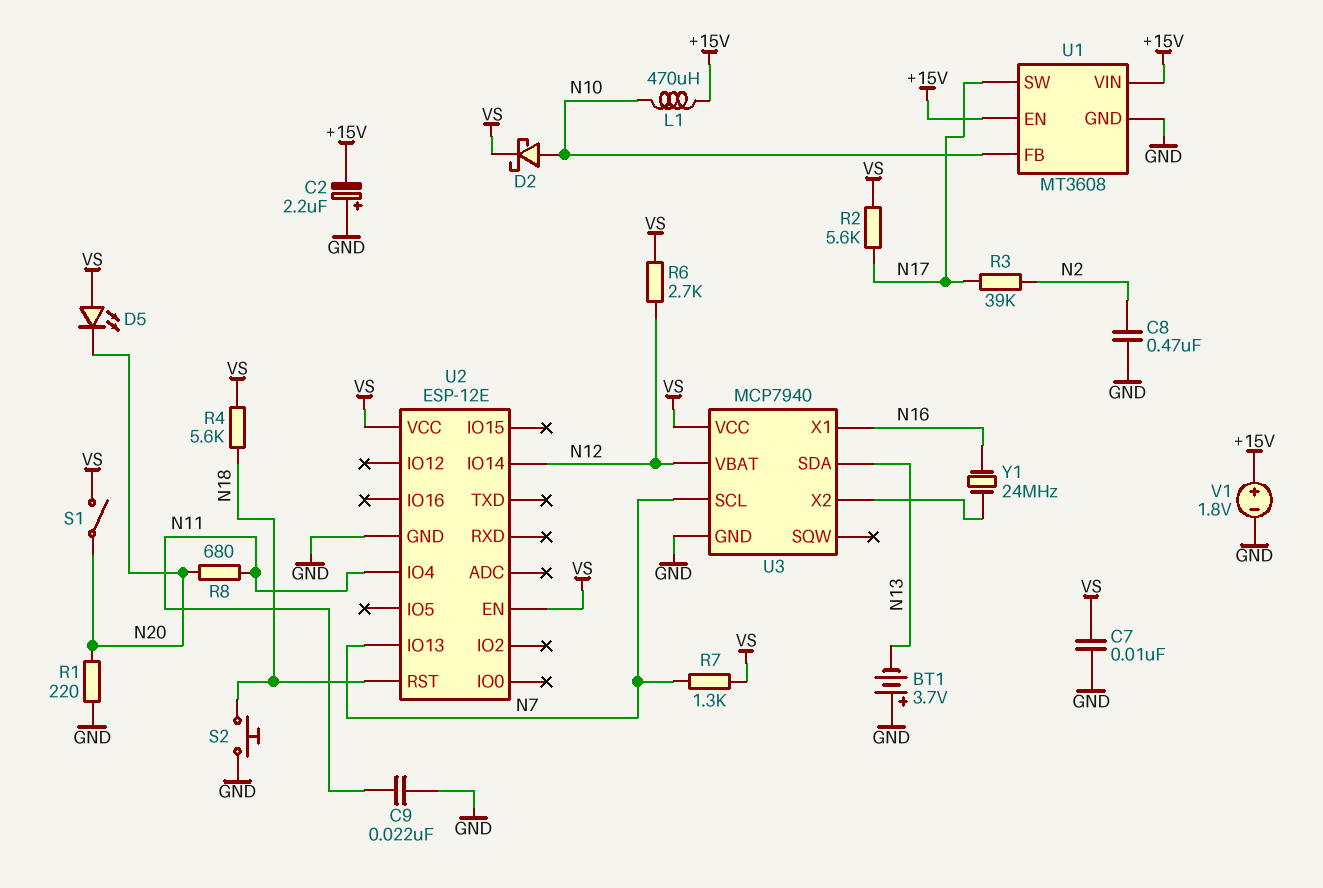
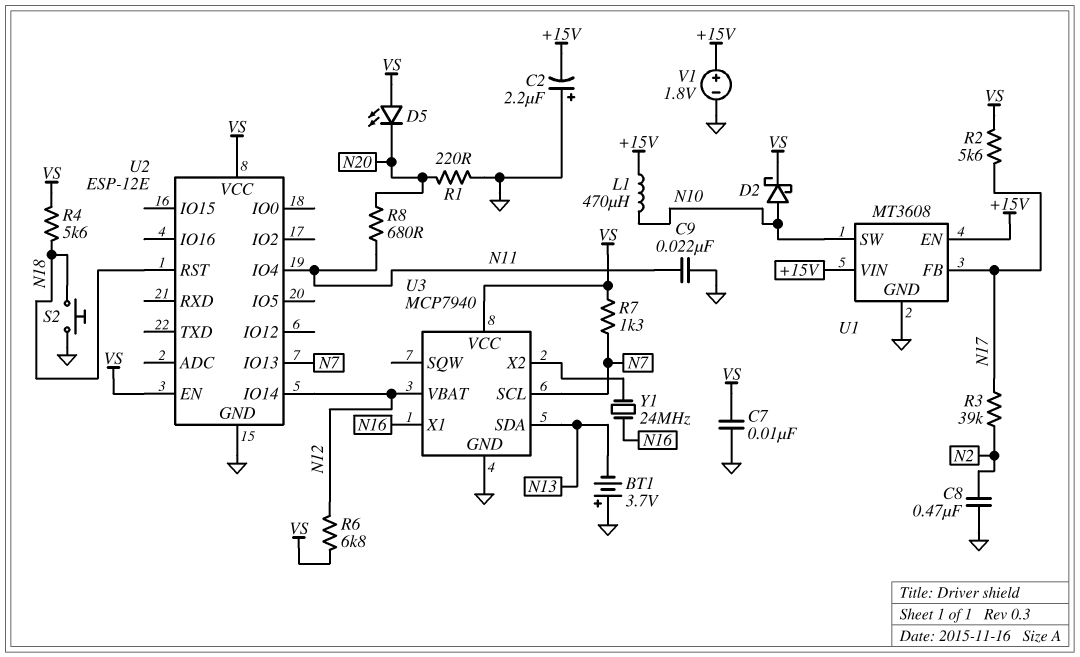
R6: 2.7k (N12, VS) -> 6.8k (N12, VS)
S1: switch (N20, VS) -> none
U1 pin FB: N10 -> N17
U1 pin SW: N17 -> N10

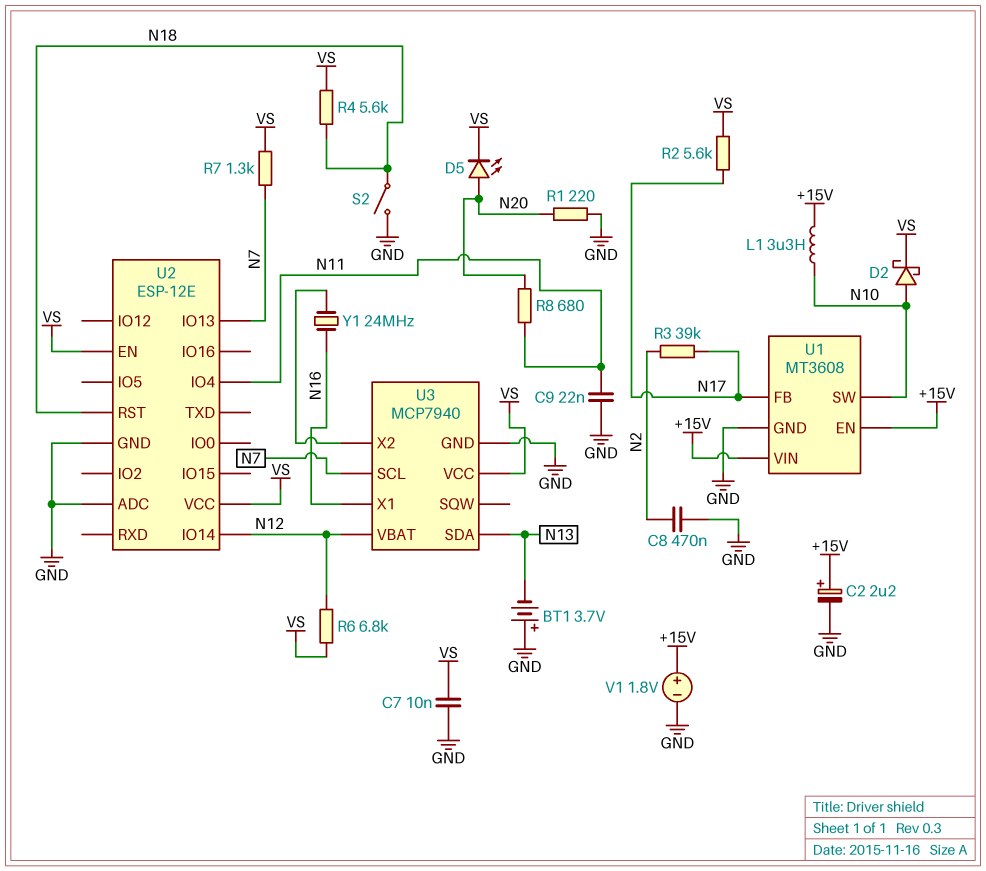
C2: 2.2uF (plus GND, minus +15V) -> 2.2uF (plus +15V, minus GND)
D5: LED (A VS, K N20) -> LED (A N20, K VS)
L1: 470uH (+15V, N10) -> 3.3uH (+15V, N10)
S2: button (GND, N18) -> switch (GND, N18)
U2 pin ADC: none -> GND

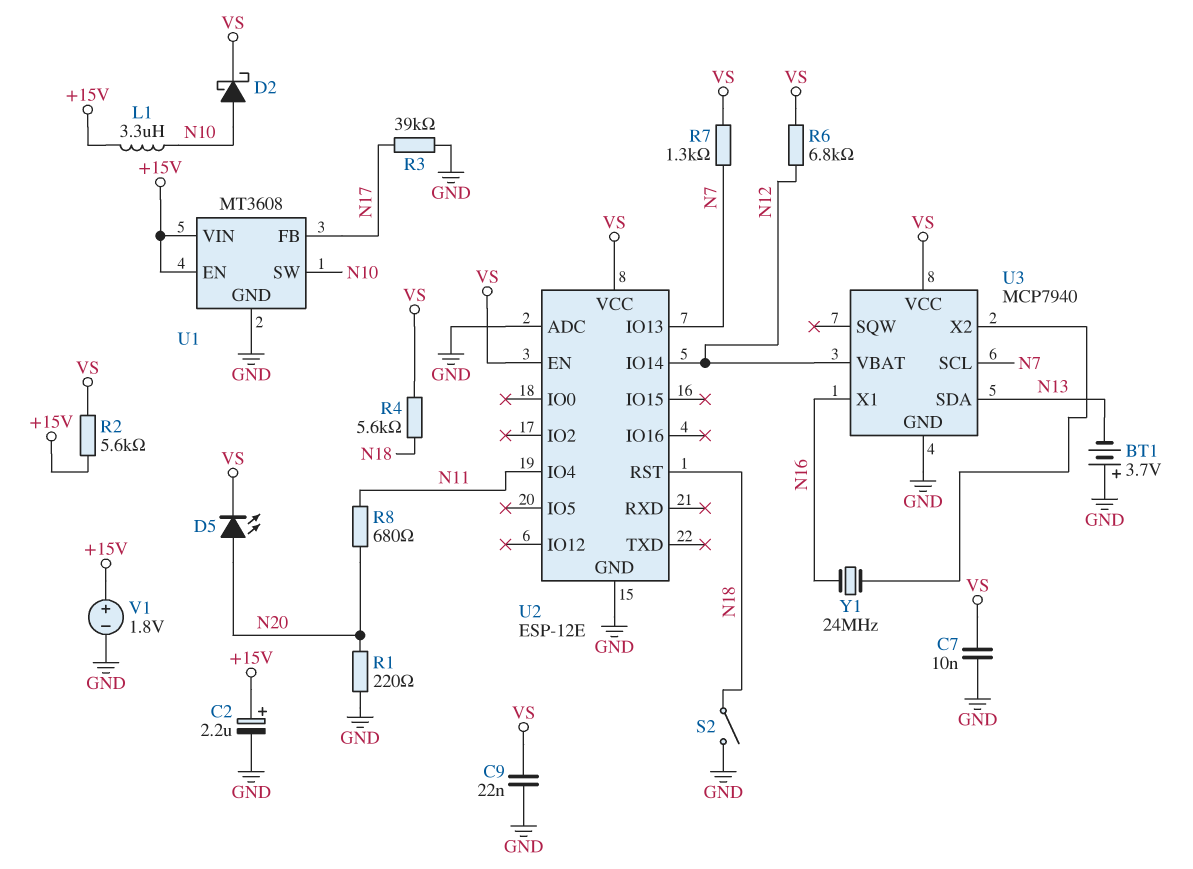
C8: 470nF (GND, N2) -> none
C9: 22nF (GND, N11) -> 22nF (GND, VS)
R2: 5.6k (N17, VS) -> 5.6k (+15V, VS)
R3: 39k (N2, N17) -> 39k (GND, N17)

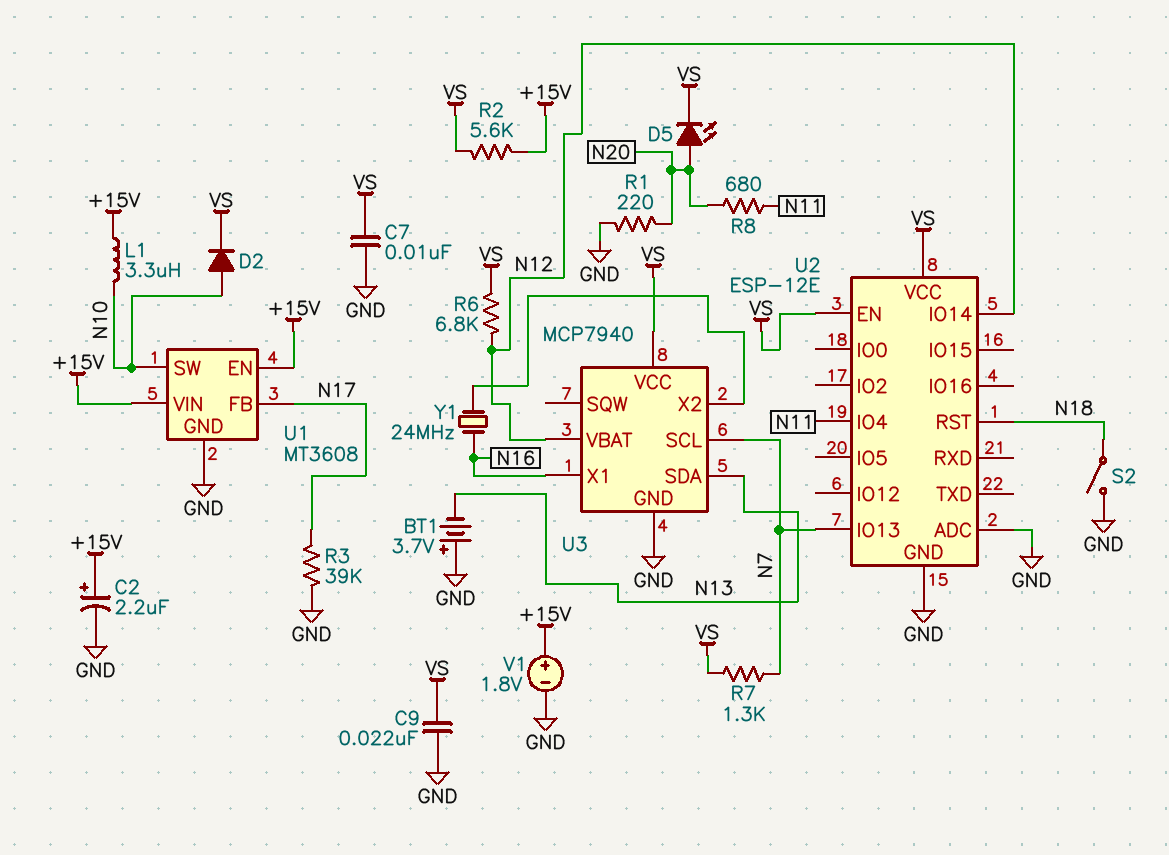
D2: schottky (A N10, K VS) -> diode (A N10, K VS)
R4: 5.6k (N18, VS) -> none

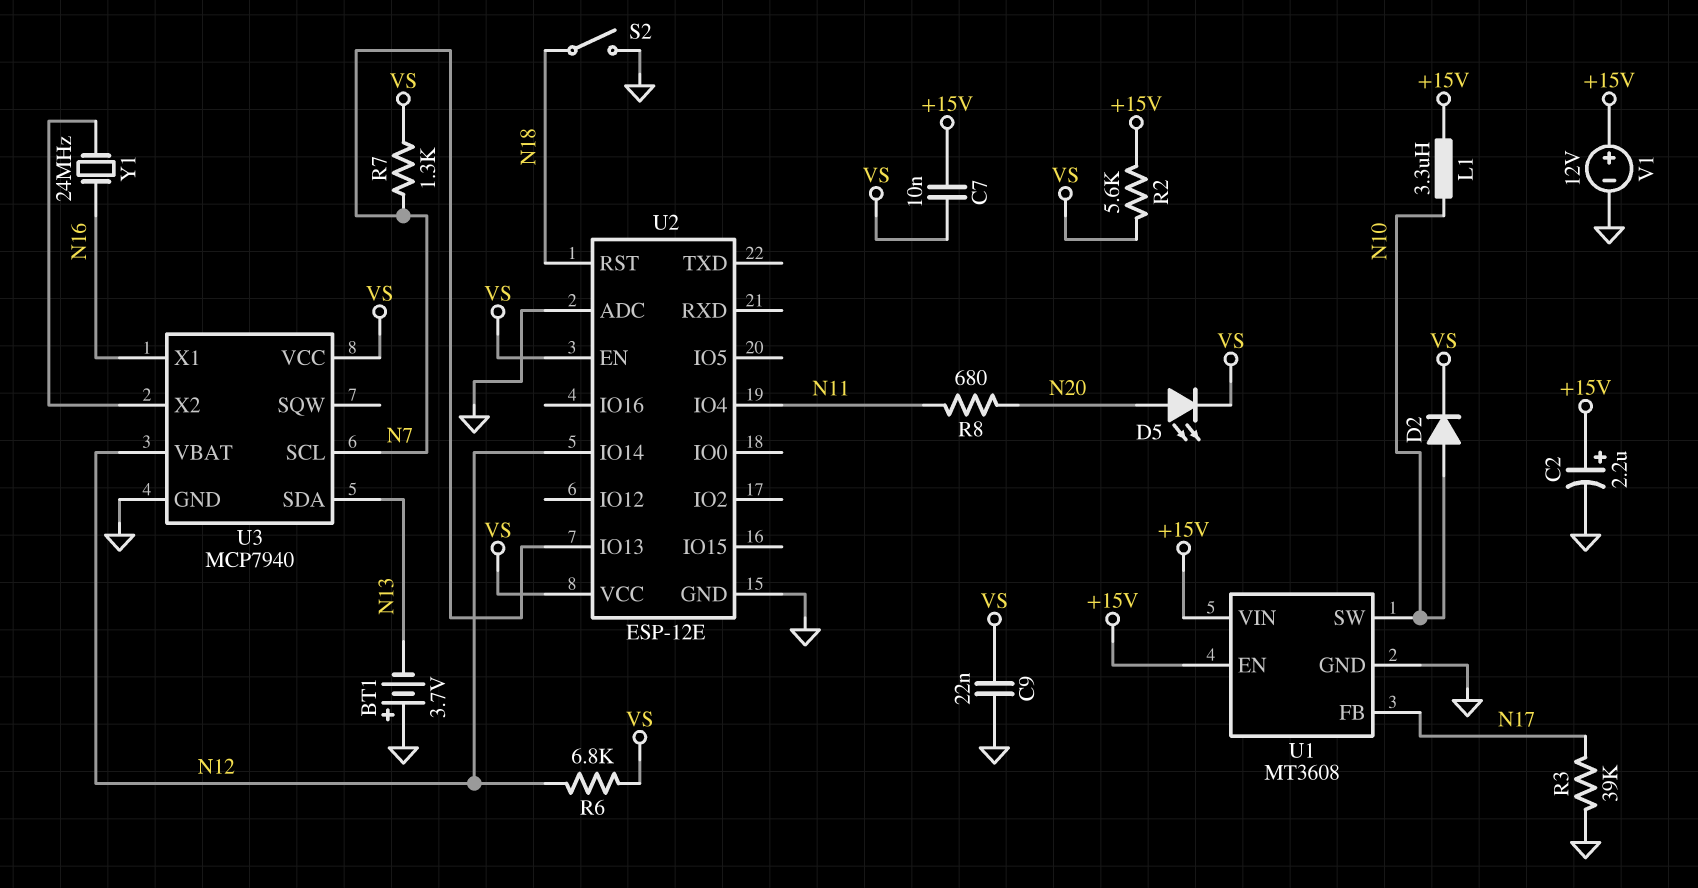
C7: 10nF (GND, VS) -> 10nF (+15V, VS)
R1: 220 (GND, N20) -> none
V1: 1.8V (plus +15V, minus GND) -> 12V (plus +15V, minus GND)

